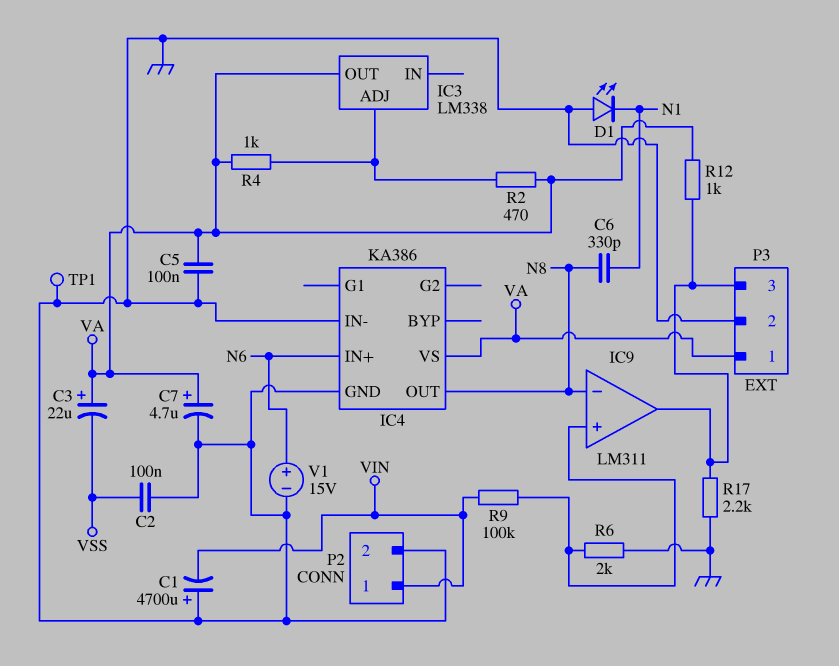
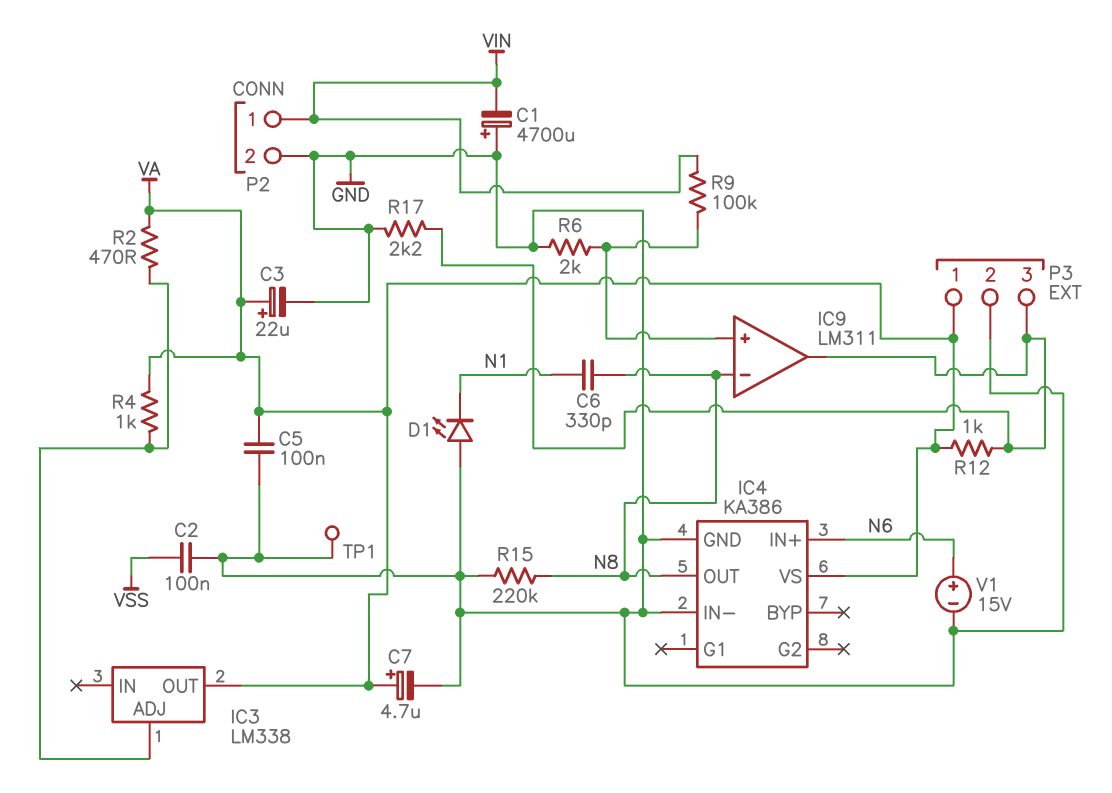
C3: 22uF (plus VA, minus VSS) -> 22uF (plus VA, minus GND)
R15: none -> 220k (GND, N8)

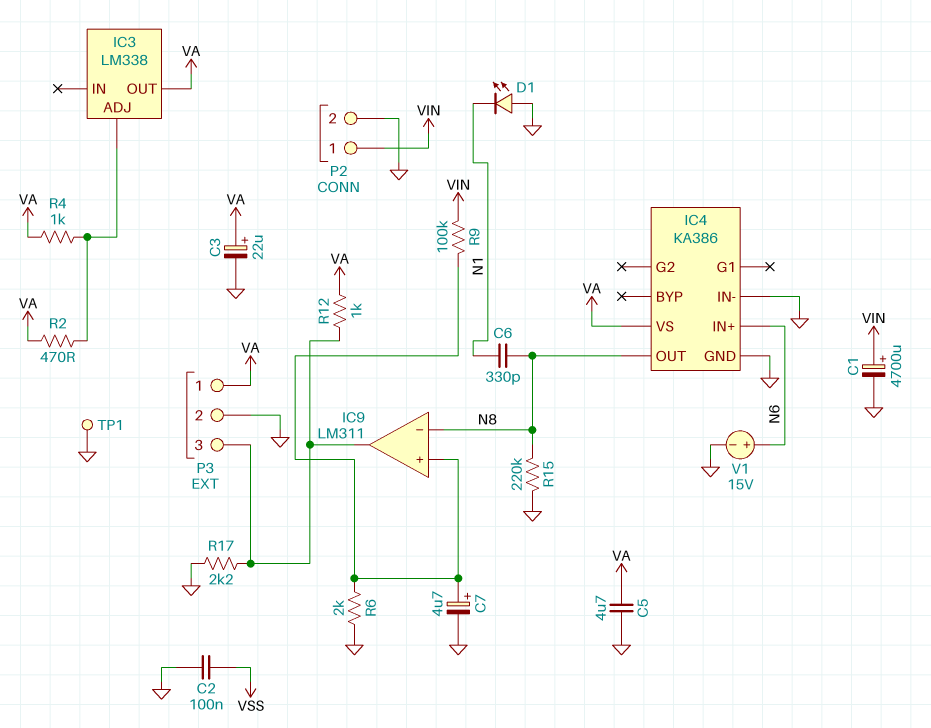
C1: 4700uF (plus GND, minus VIN) -> 4700uF (plus VIN, minus GND)
C5: 100nF (GND, VA) -> 4.7uF (GND, VA)
C7: 4.7uF (plus VA, minus GND) -> 4.7uF (plus IC9/in+, minus GND)

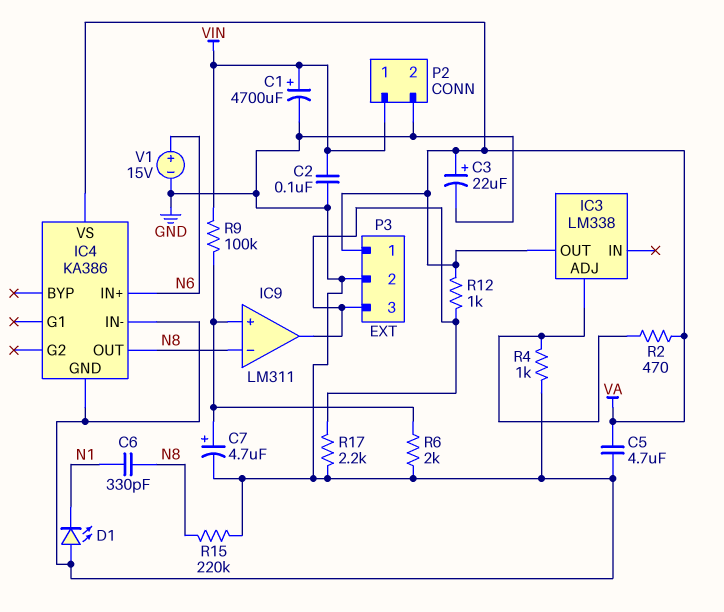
C2: 100nF (GND, VSS) -> 100nF (GND, VIN)
R4: 1k (IC3/ADJ, VA) -> 1k (GND, IC3/ADJ)
TP1: test point (GND) -> none

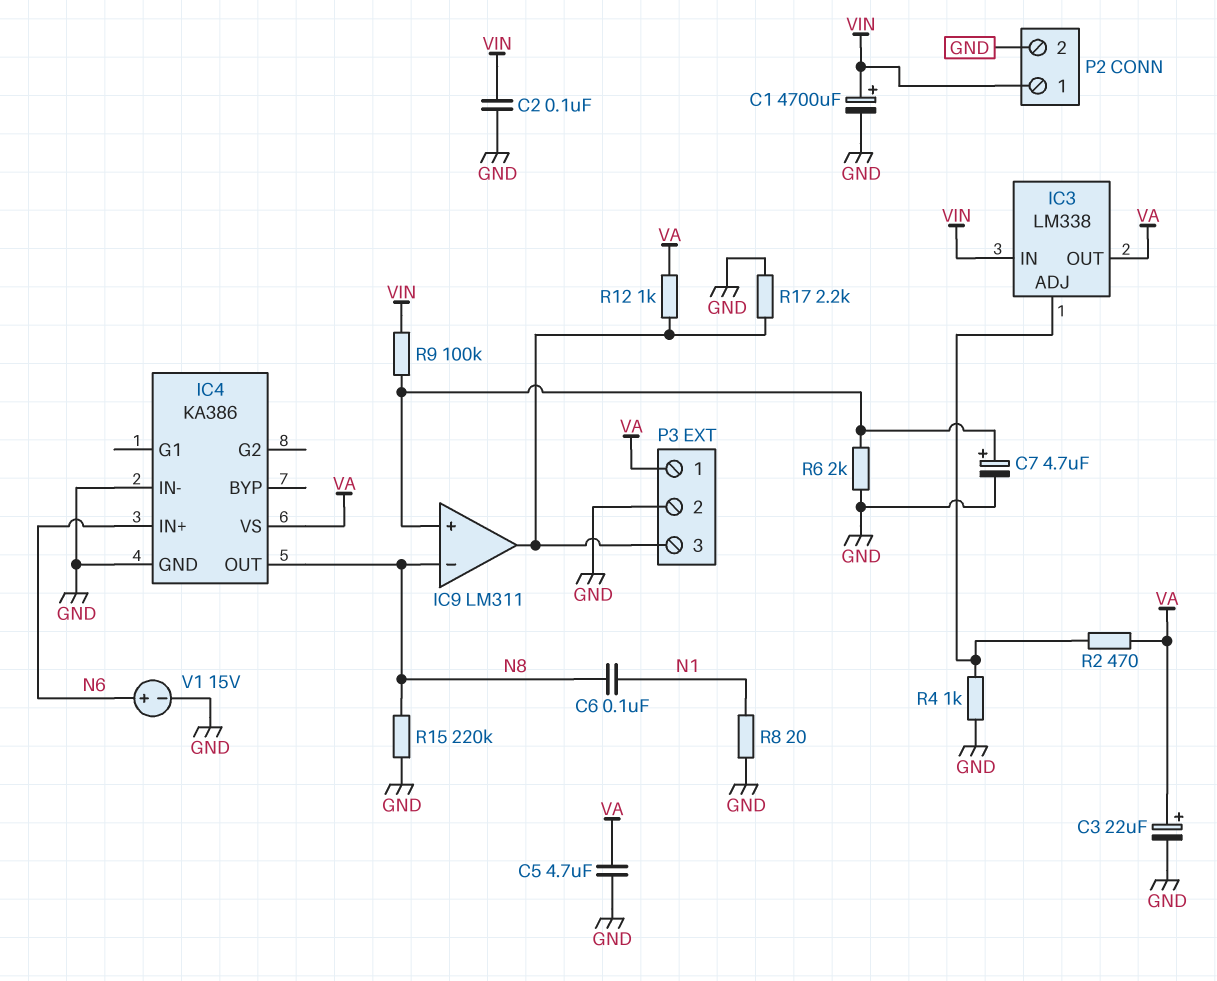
C6: 330pF (N1, N8) -> 100nF (N1, N8)
D1: LED (A GND, K N1) -> none
IC3 pin IN: none -> VIN
R8: none -> 20 (GND, N1)

